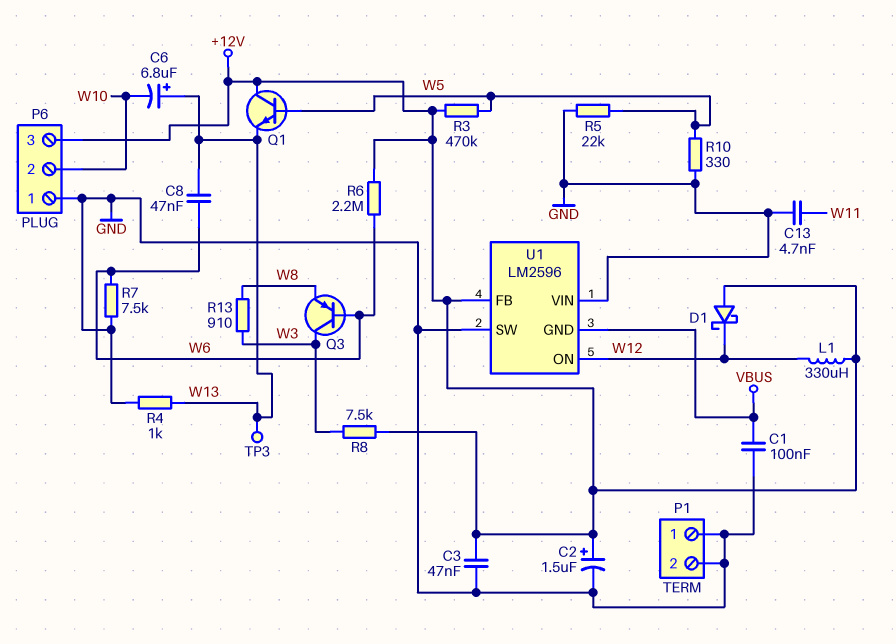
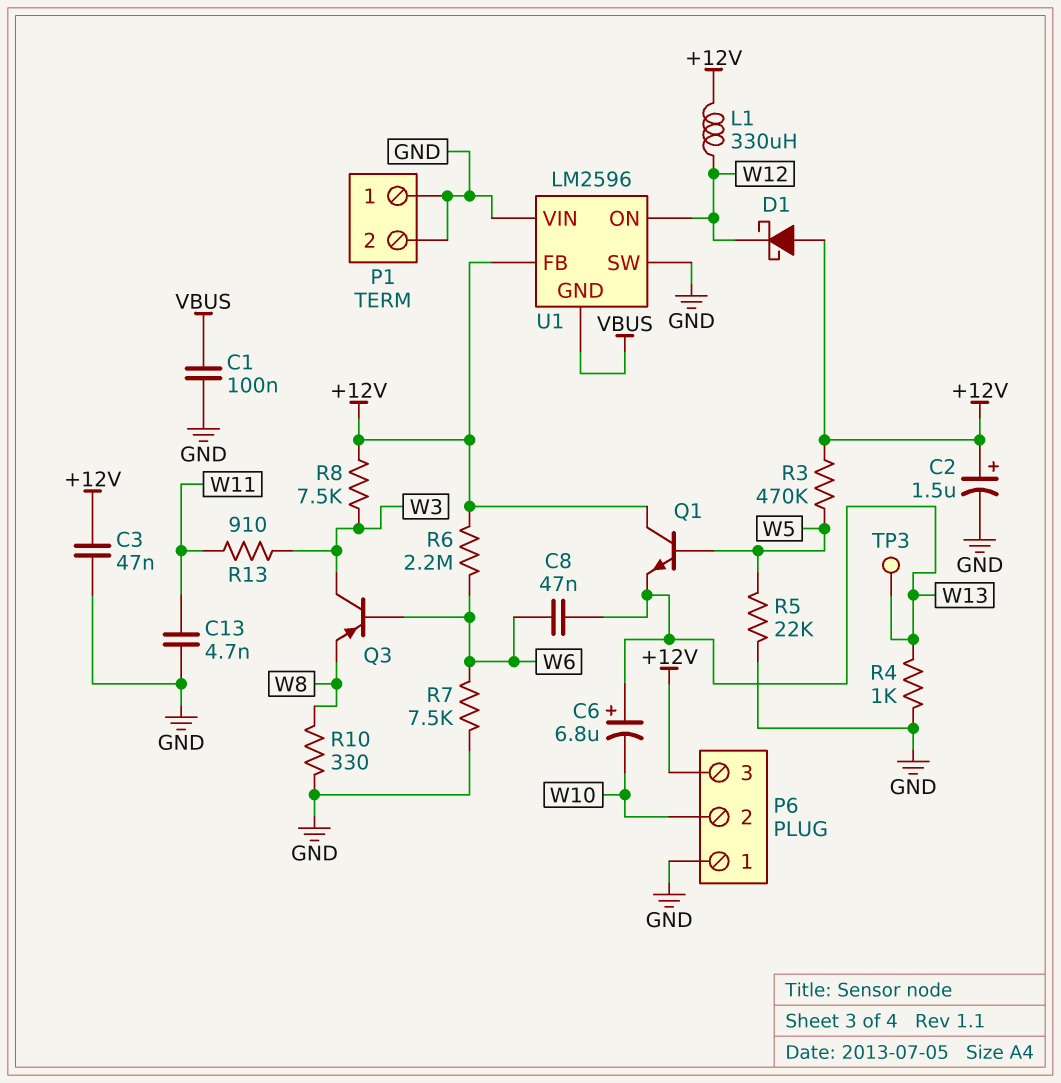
R10: 330 (GND, W5) -> 330 (GND, W8)
R13: 910 (W3, W8) -> 910 (W3, W11)

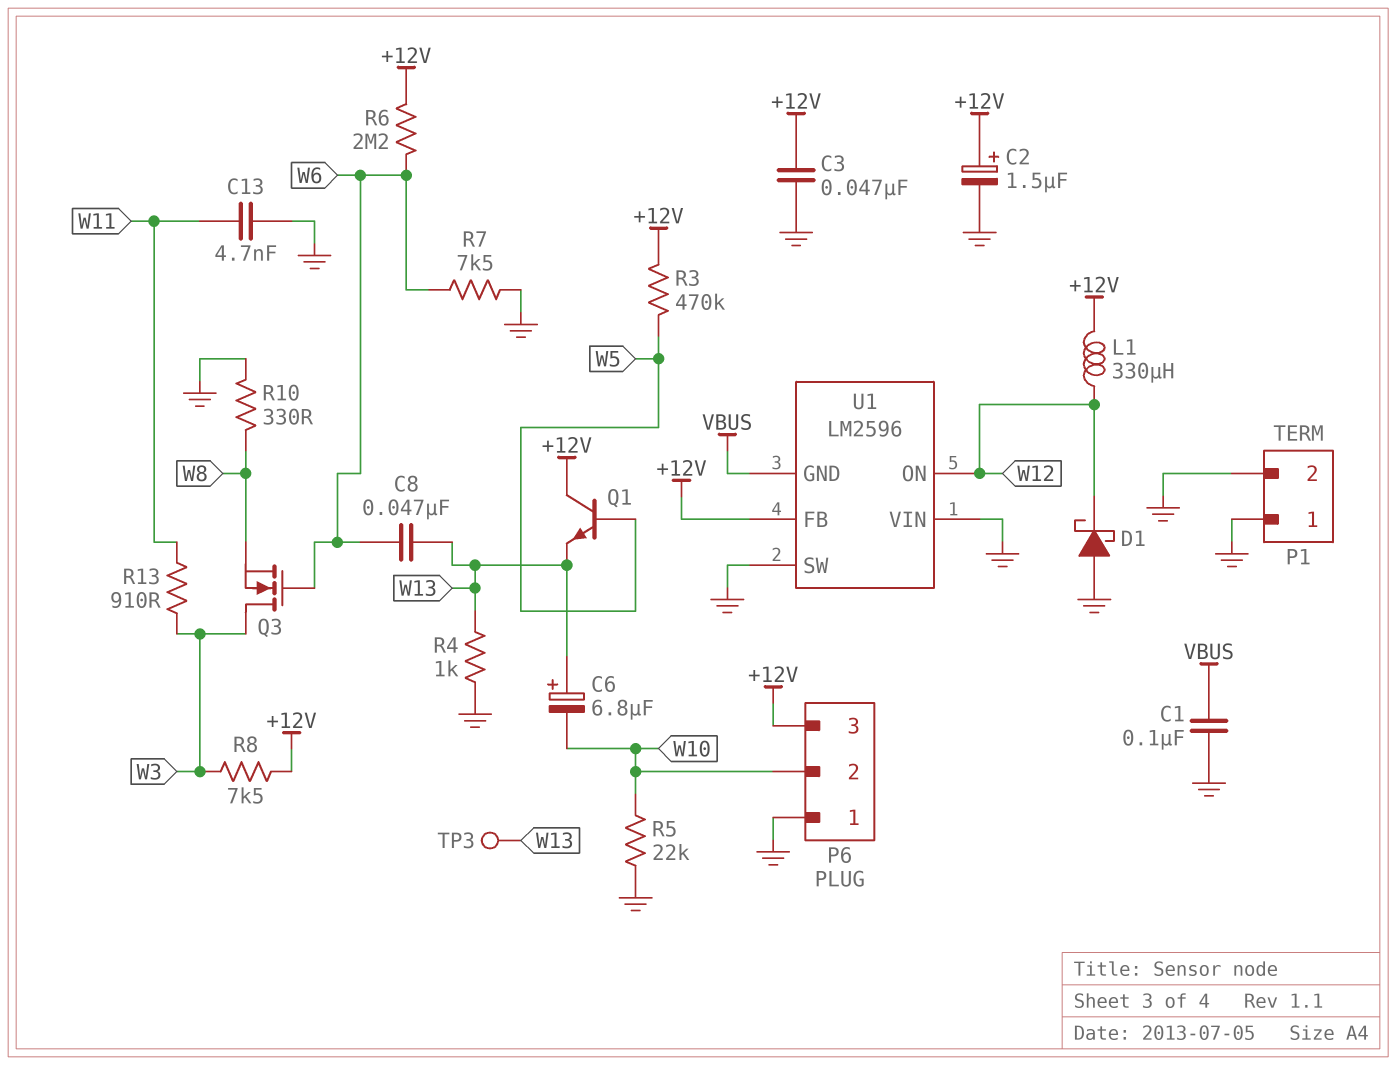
D1: schottky (A +12V, K W12) -> schottky (A GND, K W12)
Q3: PNP (B W6, C W3, E W8) -> NMOS (G W6, D W3, S W8)
R5: 22k (GND, W5) -> 22k (GND, W10)

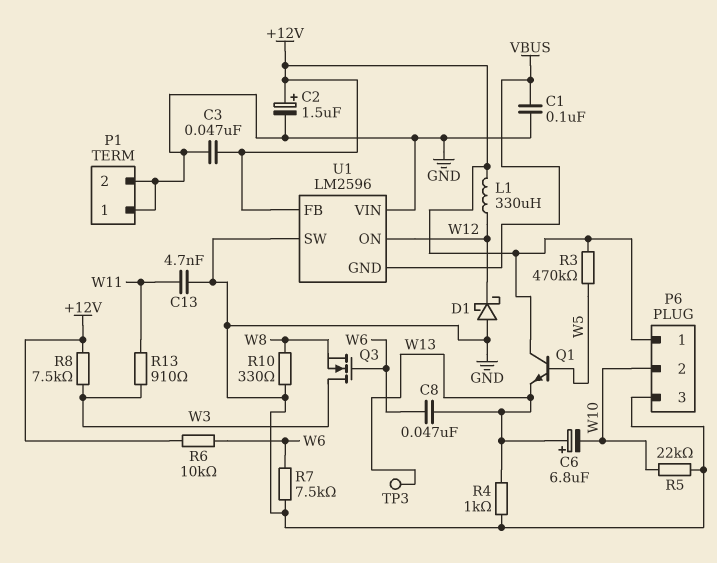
P6 pin 1: GND -> +12V
P6 pin 3: +12V -> GND
R6: 2.2M (+12V, W6) -> 10k (+12V, W6)

